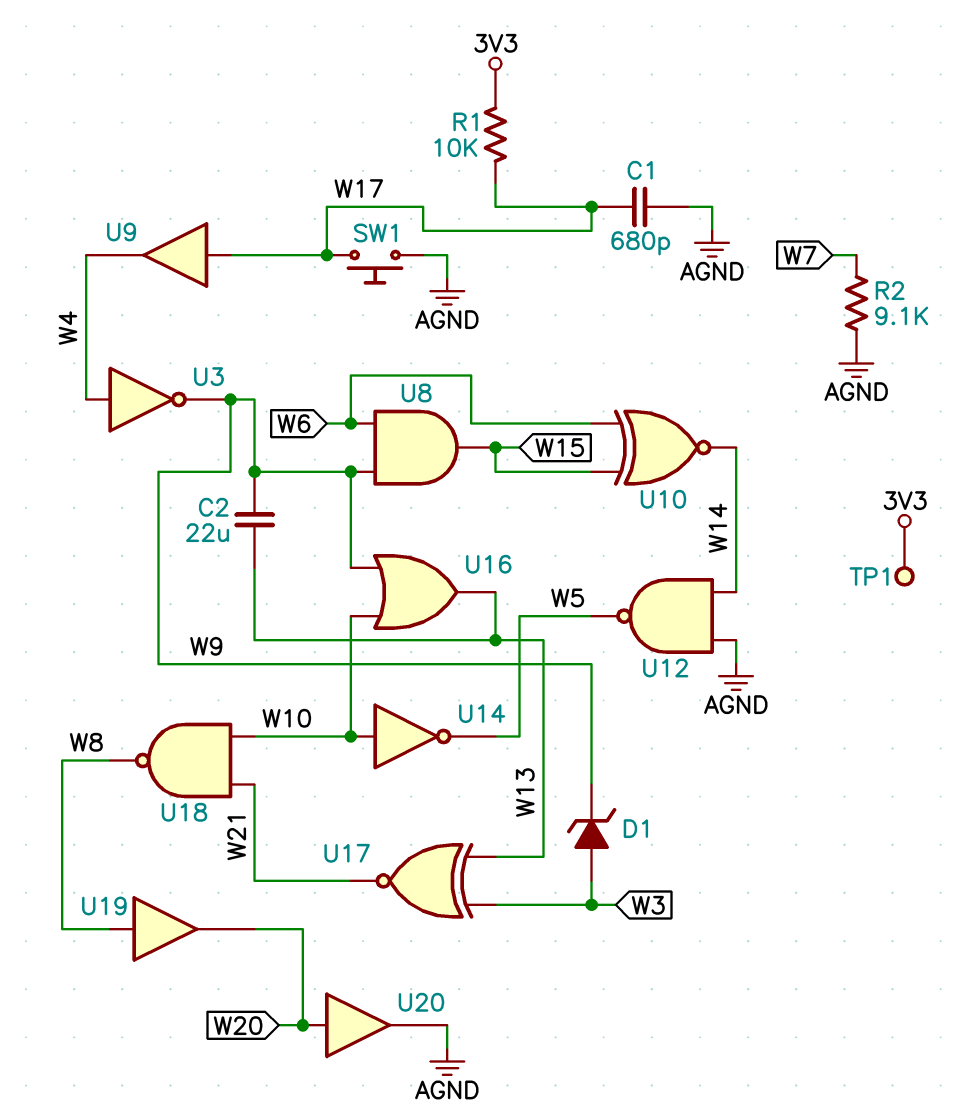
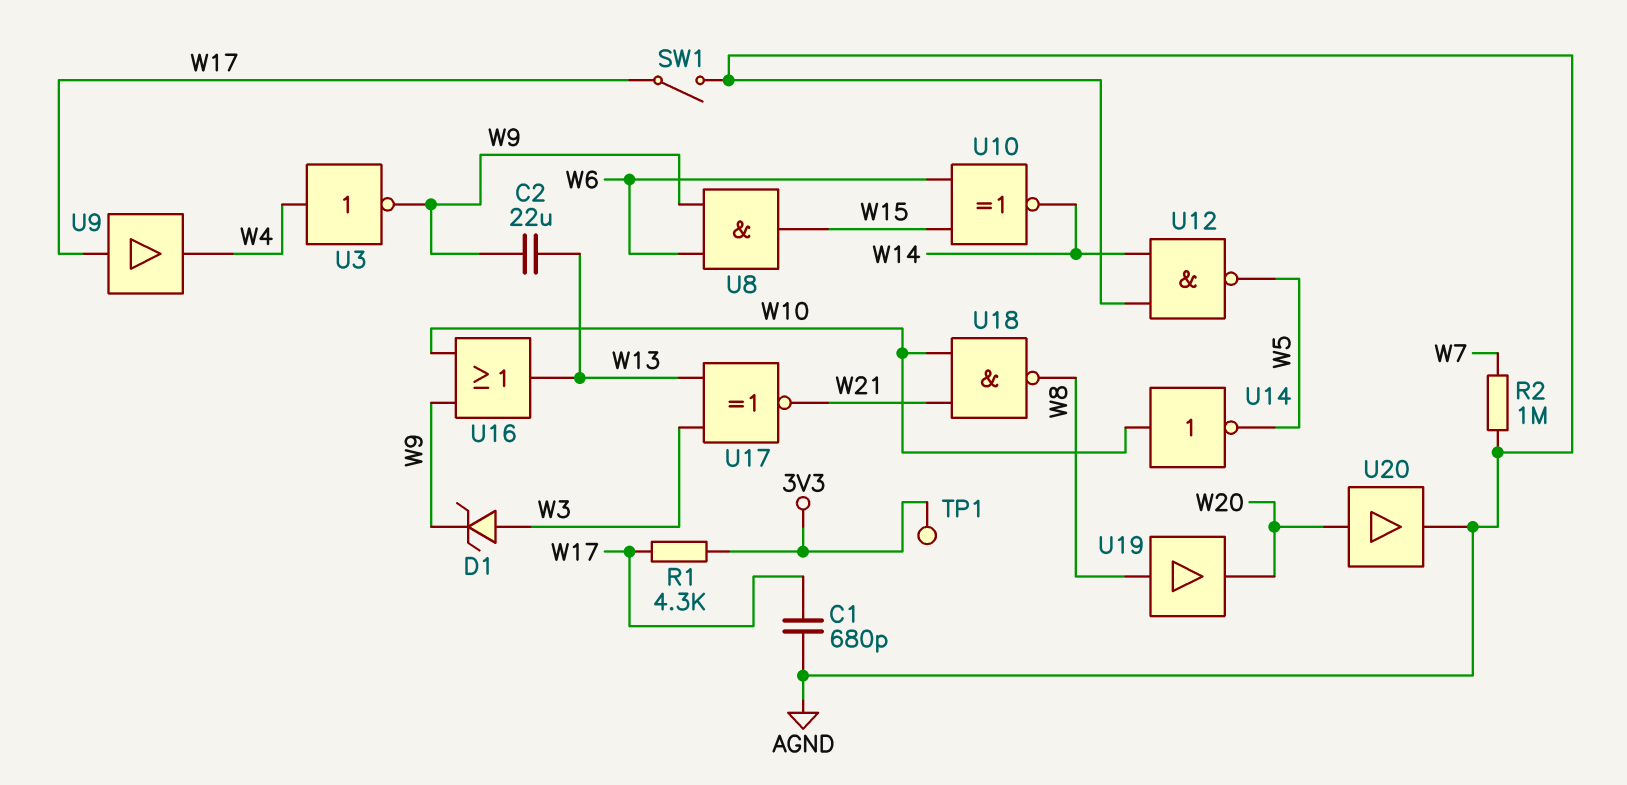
R1: 10k (3V3, W17) -> 4.3k (3V3, W17)
R2: 9.1k (AGND, W7) -> 1M (AGND, W7)
SW1: button (AGND, W17) -> switch (AGND, W17)

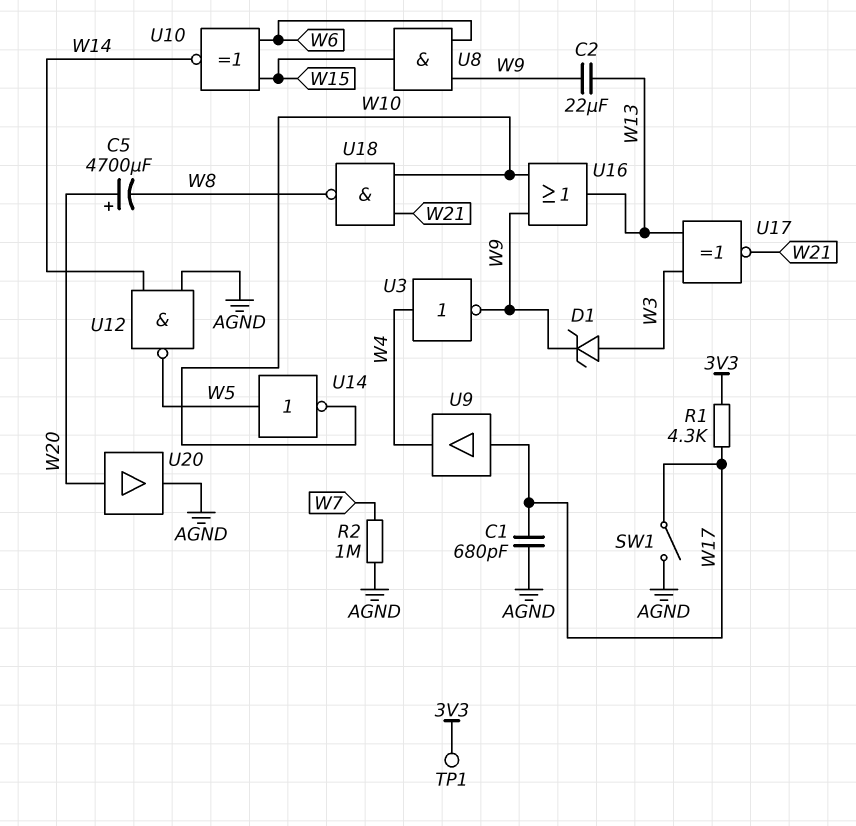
C5: none -> 4700uF (plus W20, minus W8)
U14: NOT (in W10, out W5) -> NOT (in W5, out W10)
U19: buffer (in W8, out W20) -> none

